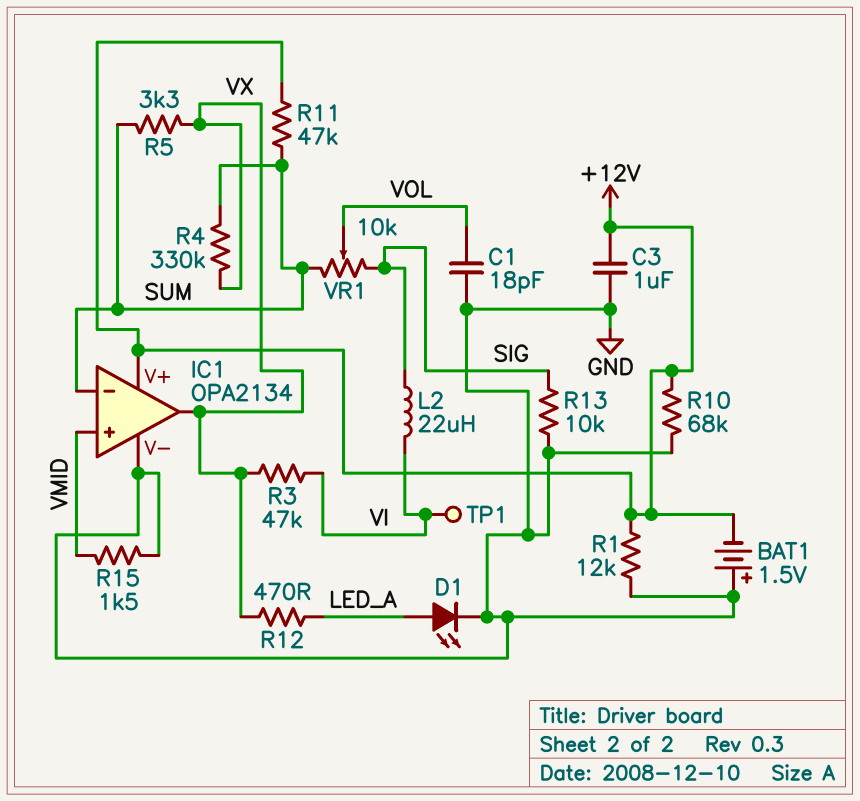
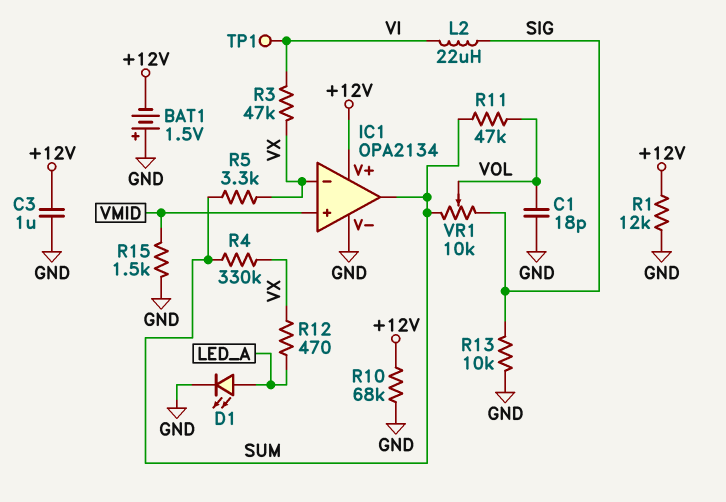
IC1 pin in-: SUM -> VX
IC1 pin out: VX -> SUM
R11: 47k (+12V, SUM) -> 47k (SUM, VOL)

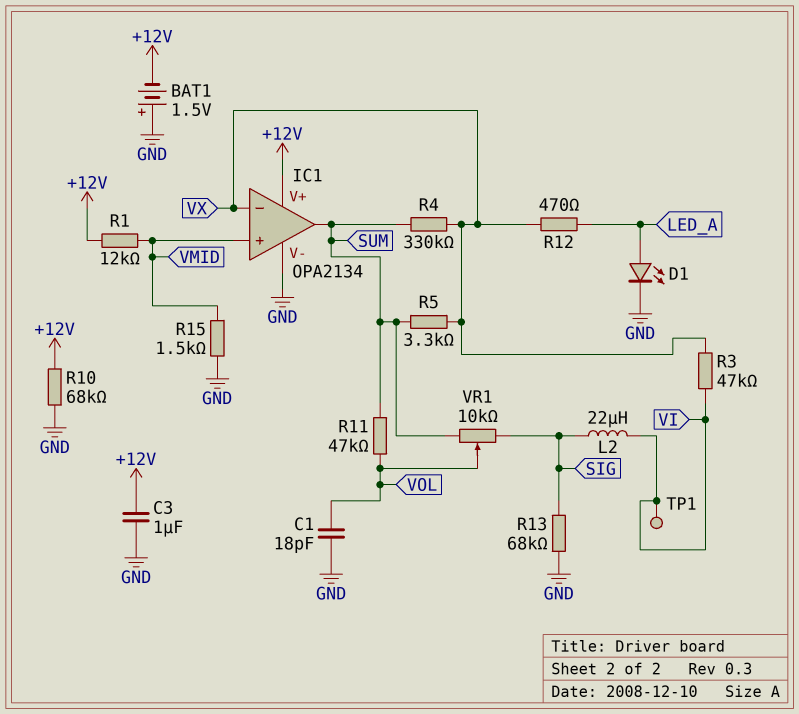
R1: 12k (+12V, GND) -> 12k (+12V, VMID)
R13: 10k (GND, SIG) -> 68k (GND, SIG)

